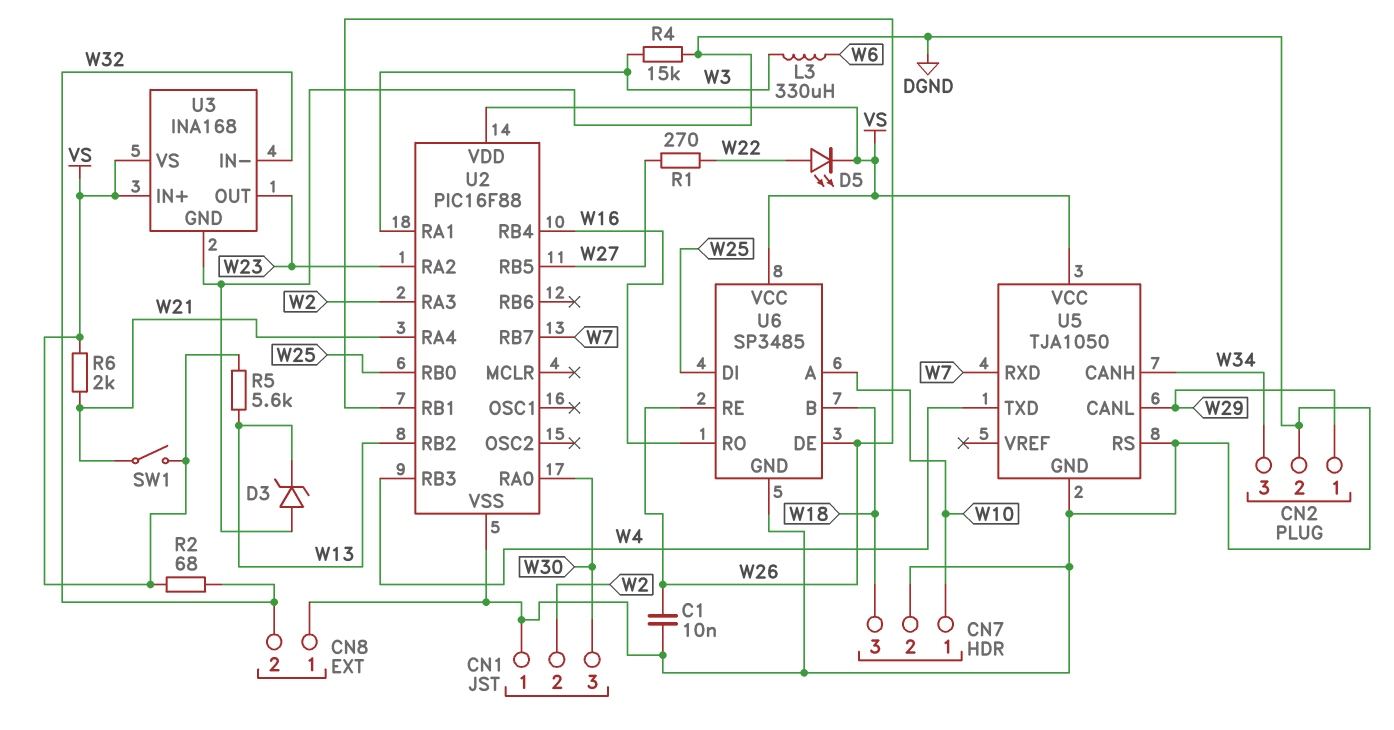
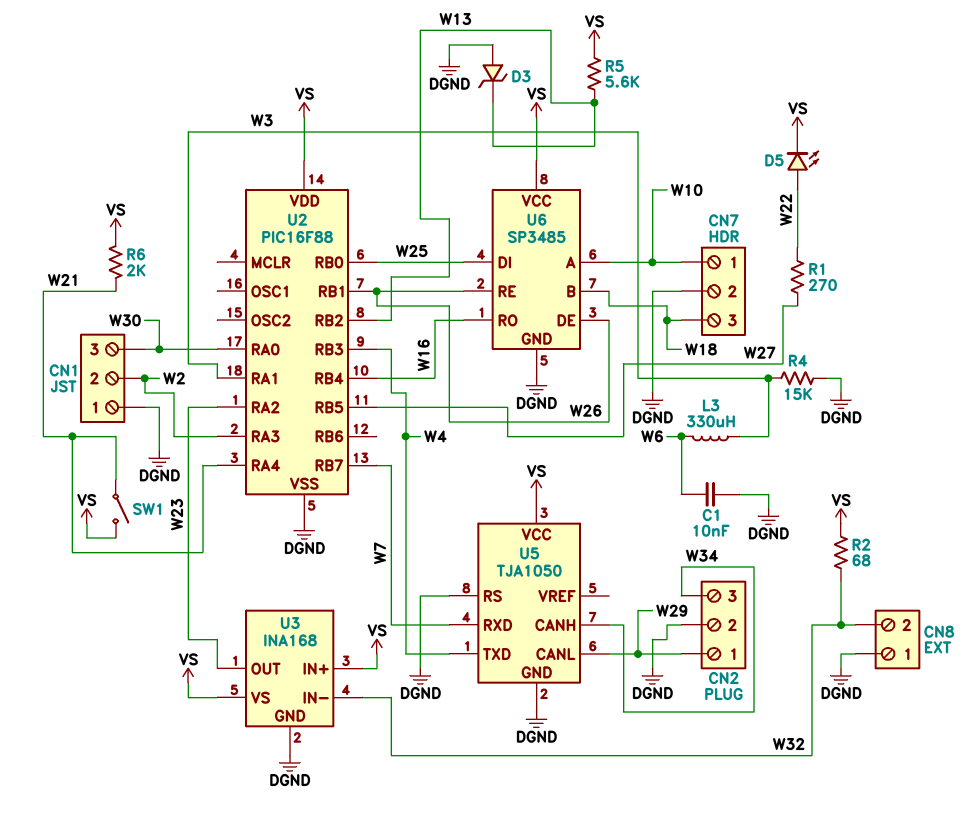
C1: 10nF (DGND, W26) -> 10nF (DGND, W6)

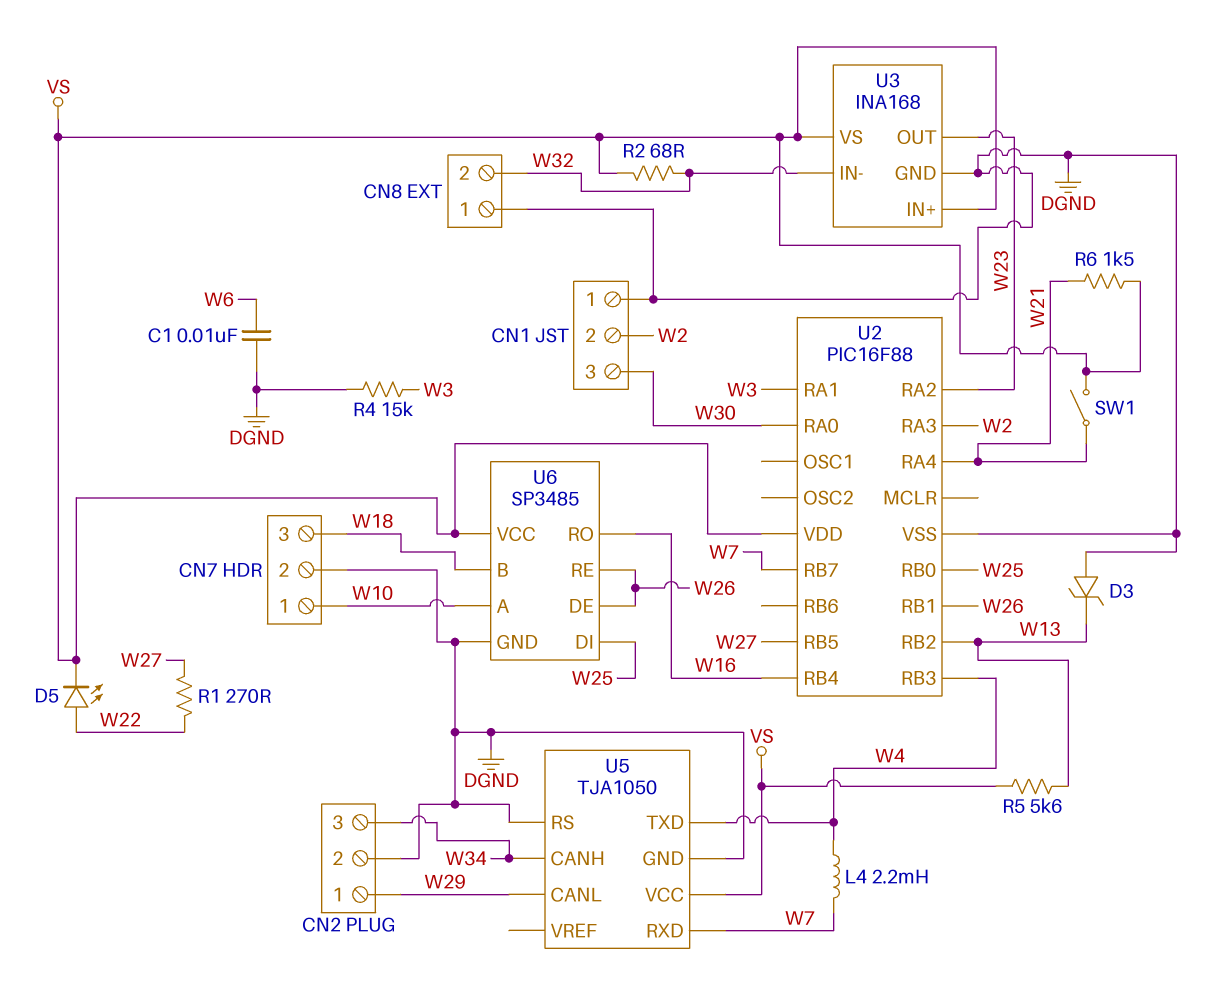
L3: 330uH (W3, W6) -> none
L4: none -> 2.2mH (W4, W7)
R6: 2k (VS, W21) -> 1.5k (VS, W21)

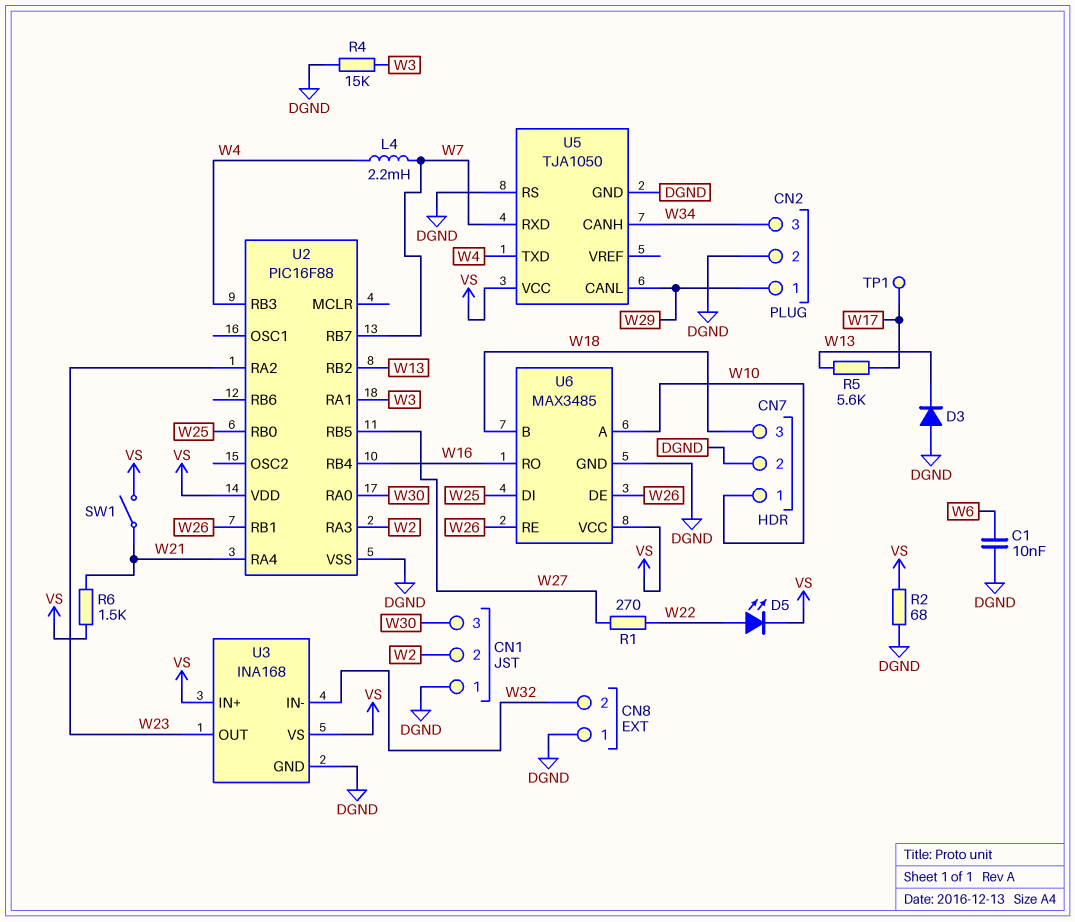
D3: zener (A DGND, K W13) -> diode (A DGND, K W13)
R2: 68 (VS, W32) -> 68 (DGND, VS)
R5: 5.6k (VS, W13) -> 5.6k (W13, W17)
TP1: none -> test point (W17)
U6: SP3485 -> MAX3485

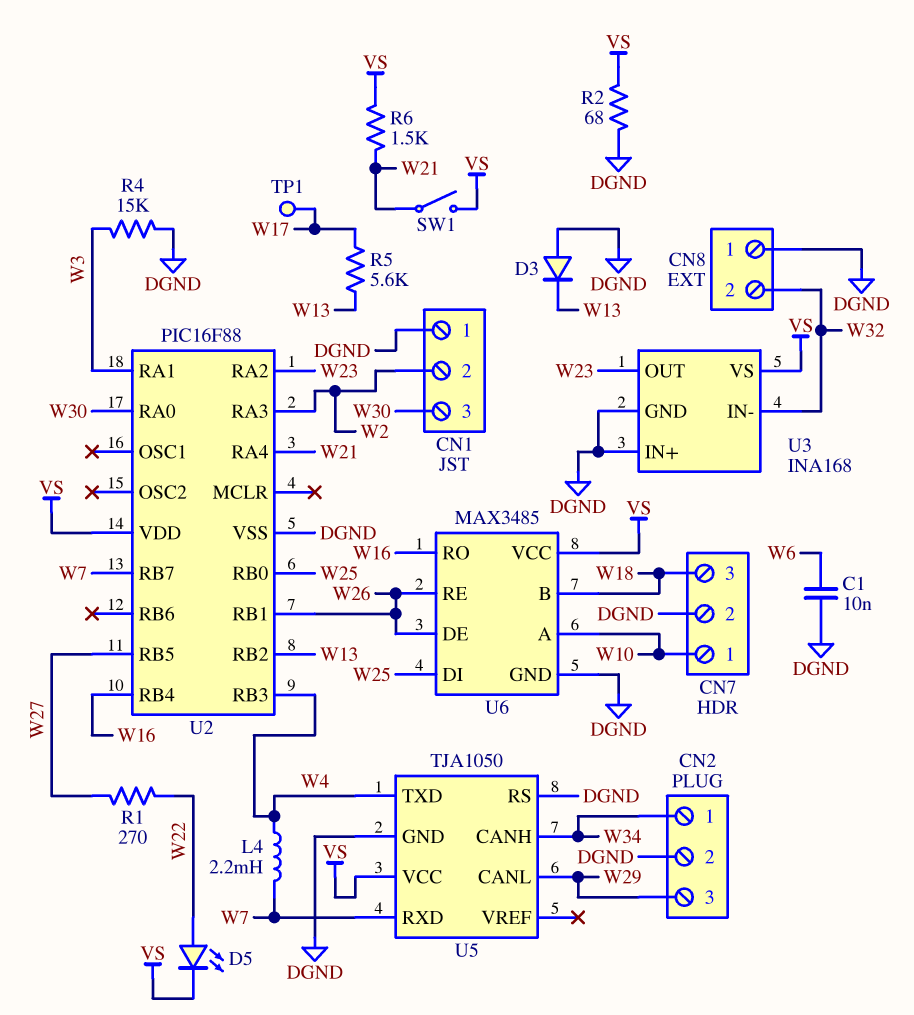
CN2 pin 1: W29 -> W34
CN2 pin 3: W34 -> W29
U3 pin IN+: VS -> DGND

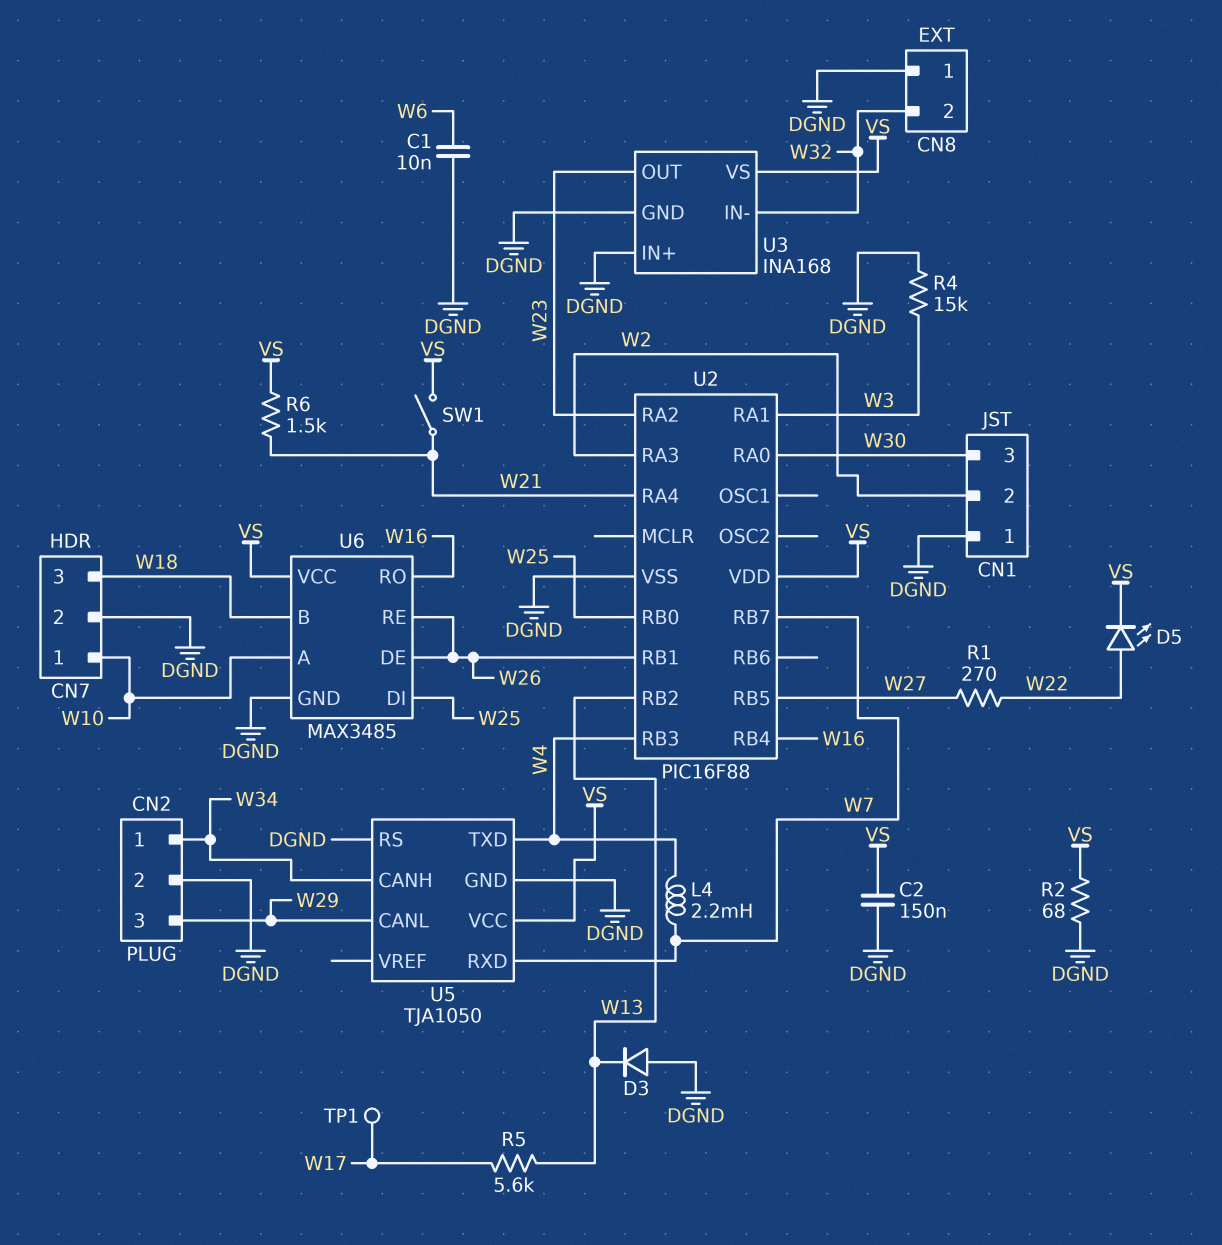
C2: none -> 150nF (DGND, VS)

